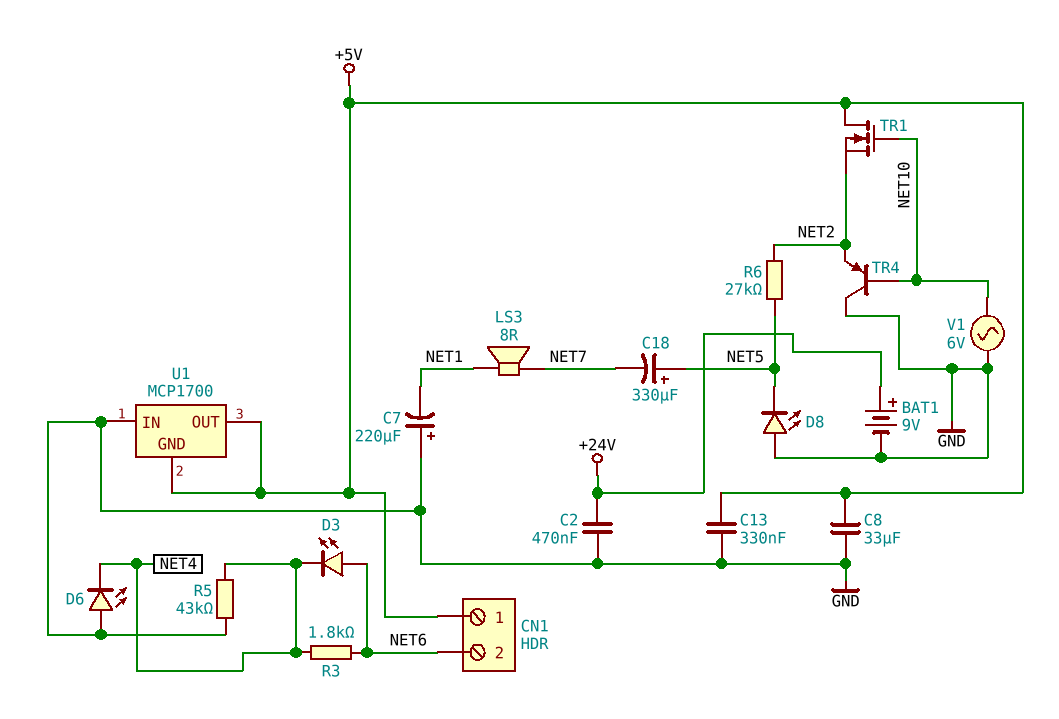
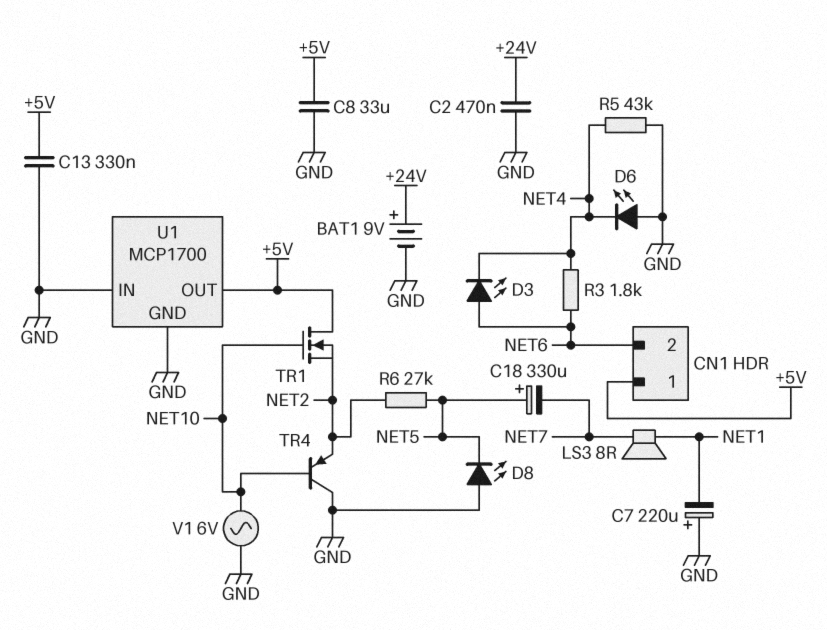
U1 pin GND: +5V -> GND

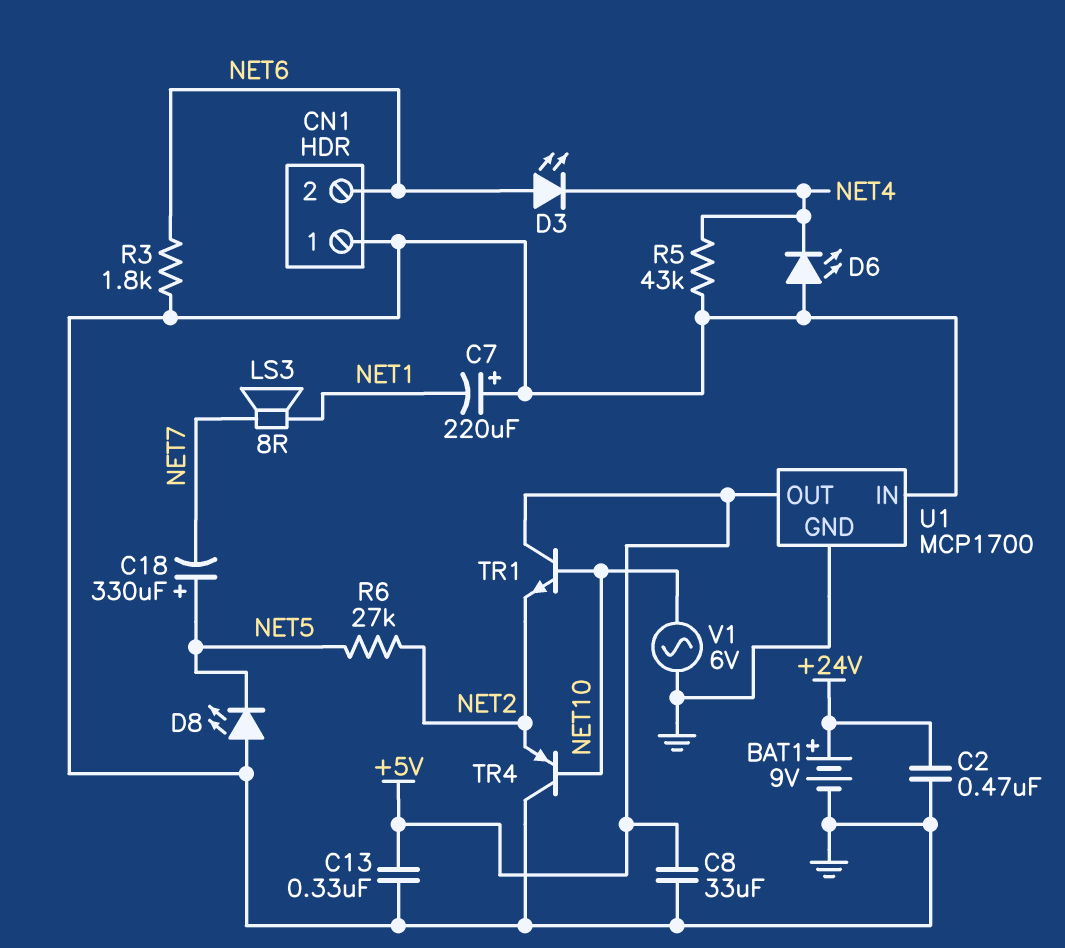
CN1 pin 1: +5V -> GND
R3: 1.8k (NET4, NET6) -> 1.8k (GND, NET6)
TR1: NMOS (G NET10, D +5V, S NET2) -> NPN (B NET10, C +5V, E NET2)

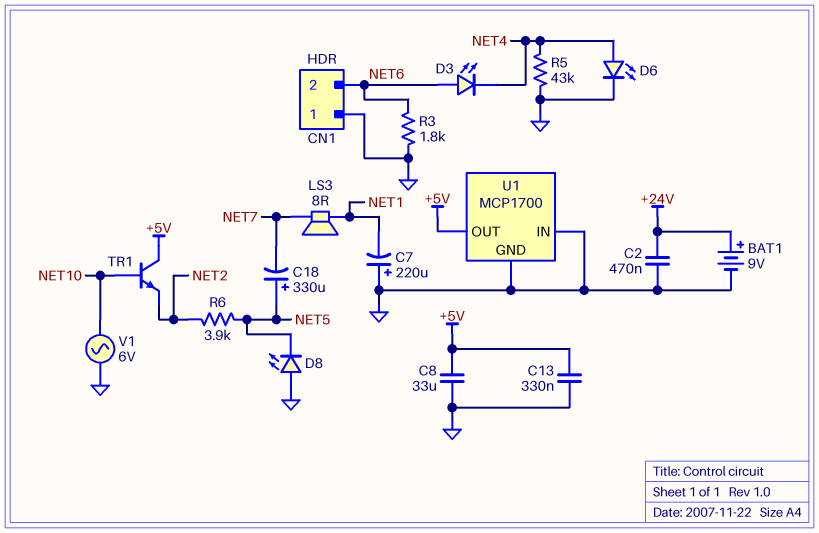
D6: LED (A GND, K NET4) -> LED (A NET4, K GND)
R6: 27k (NET2, NET5) -> 3.9k (NET2, NET5)
TR4: PNP (B NET10, C GND, E NET2) -> none

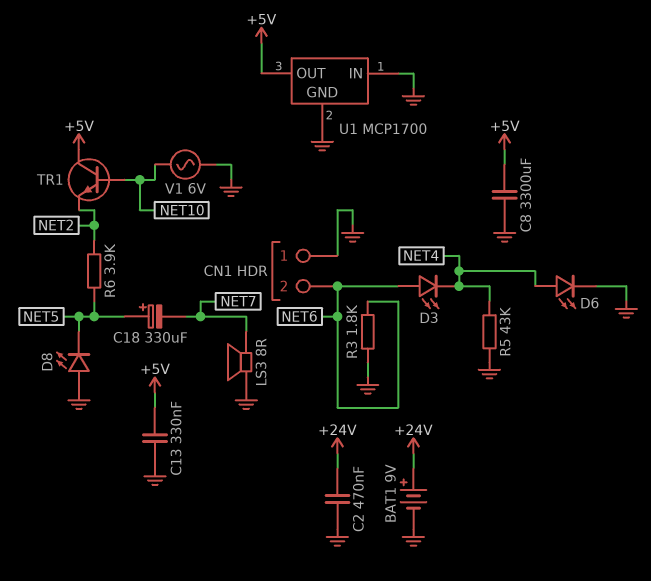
C7: 220uF (plus GND, minus NET1) -> none
C8: 33uF (+5V, GND) -> 3300uF (+5V, GND)
LS3: speaker 8R (NET1, NET7) -> speaker 8R (GND, NET7)

